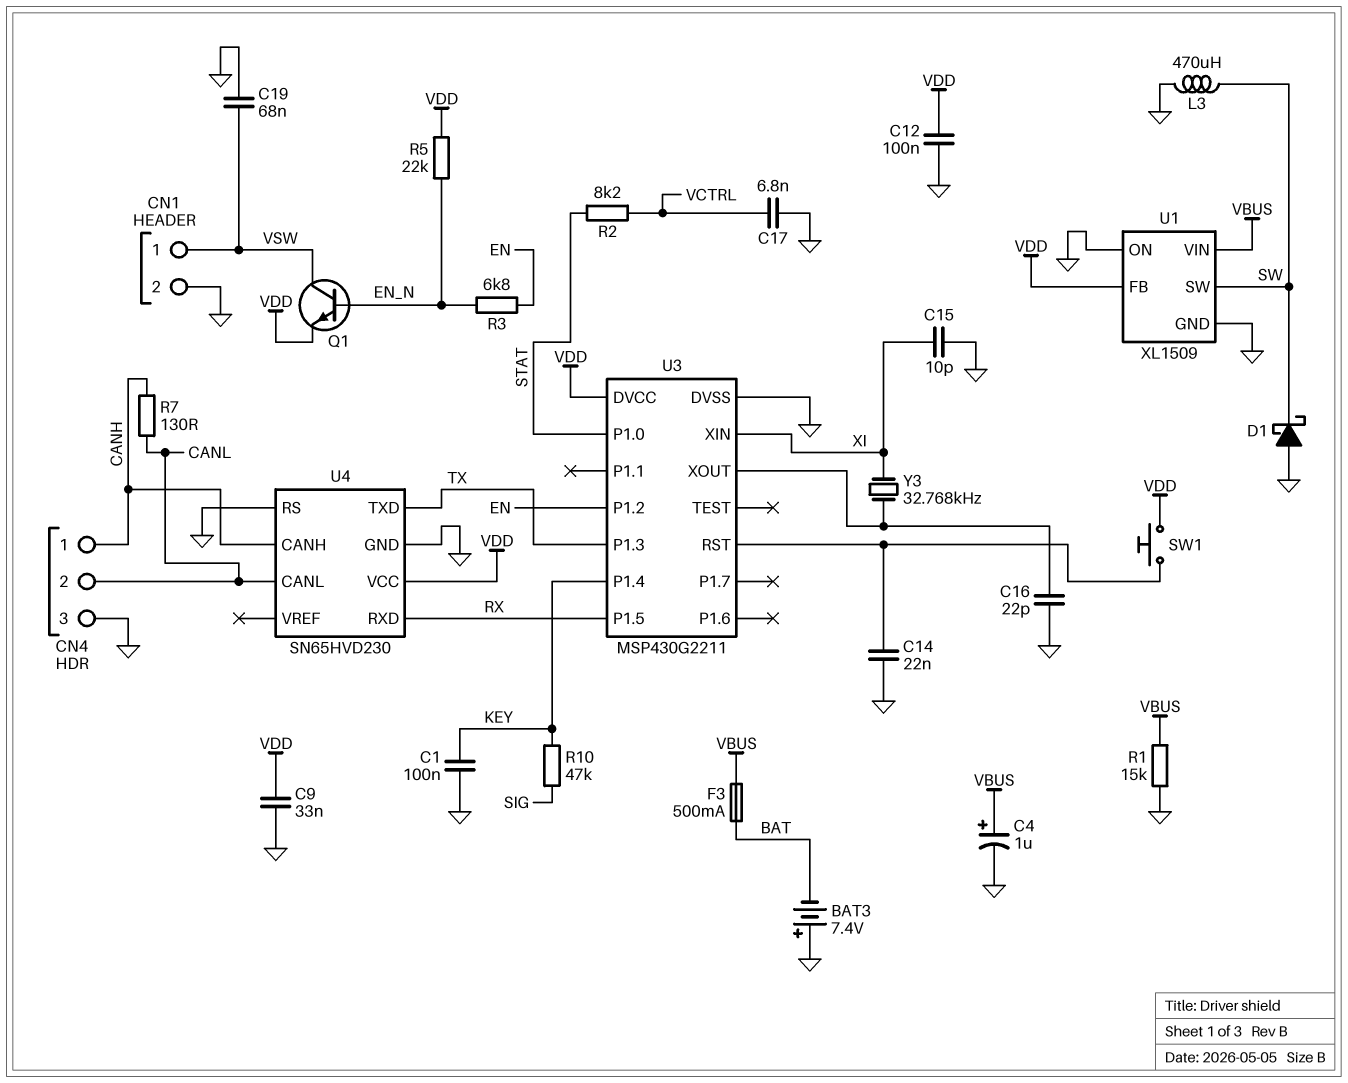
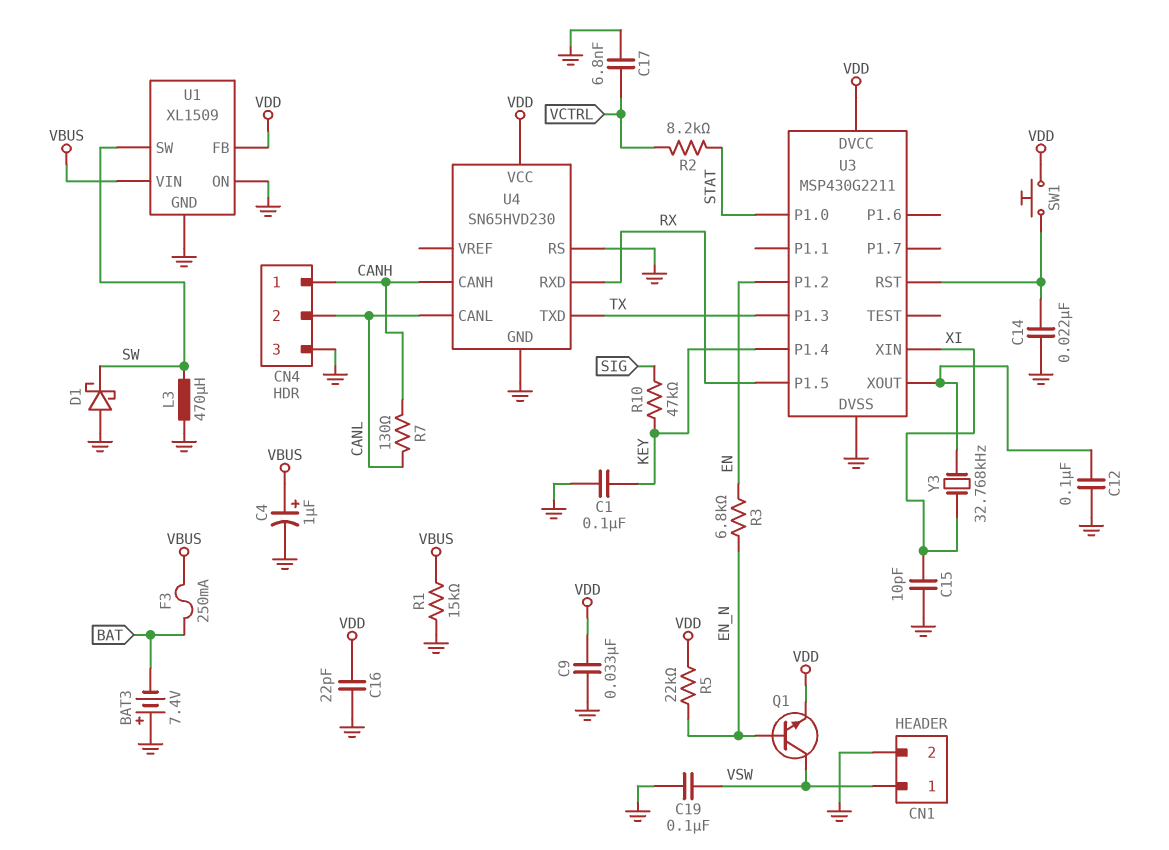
C12: 100nF (GND, VDD) -> 100nF (GND, U3/XOUT)
C16: 22pF (GND, U3/XOUT) -> 22pF (GND, VDD)
C19: 68nF (GND, VSW) -> 100nF (GND, VSW)
F3: 500mA (BAT, VBUS) -> 250mA (BAT, VBUS)

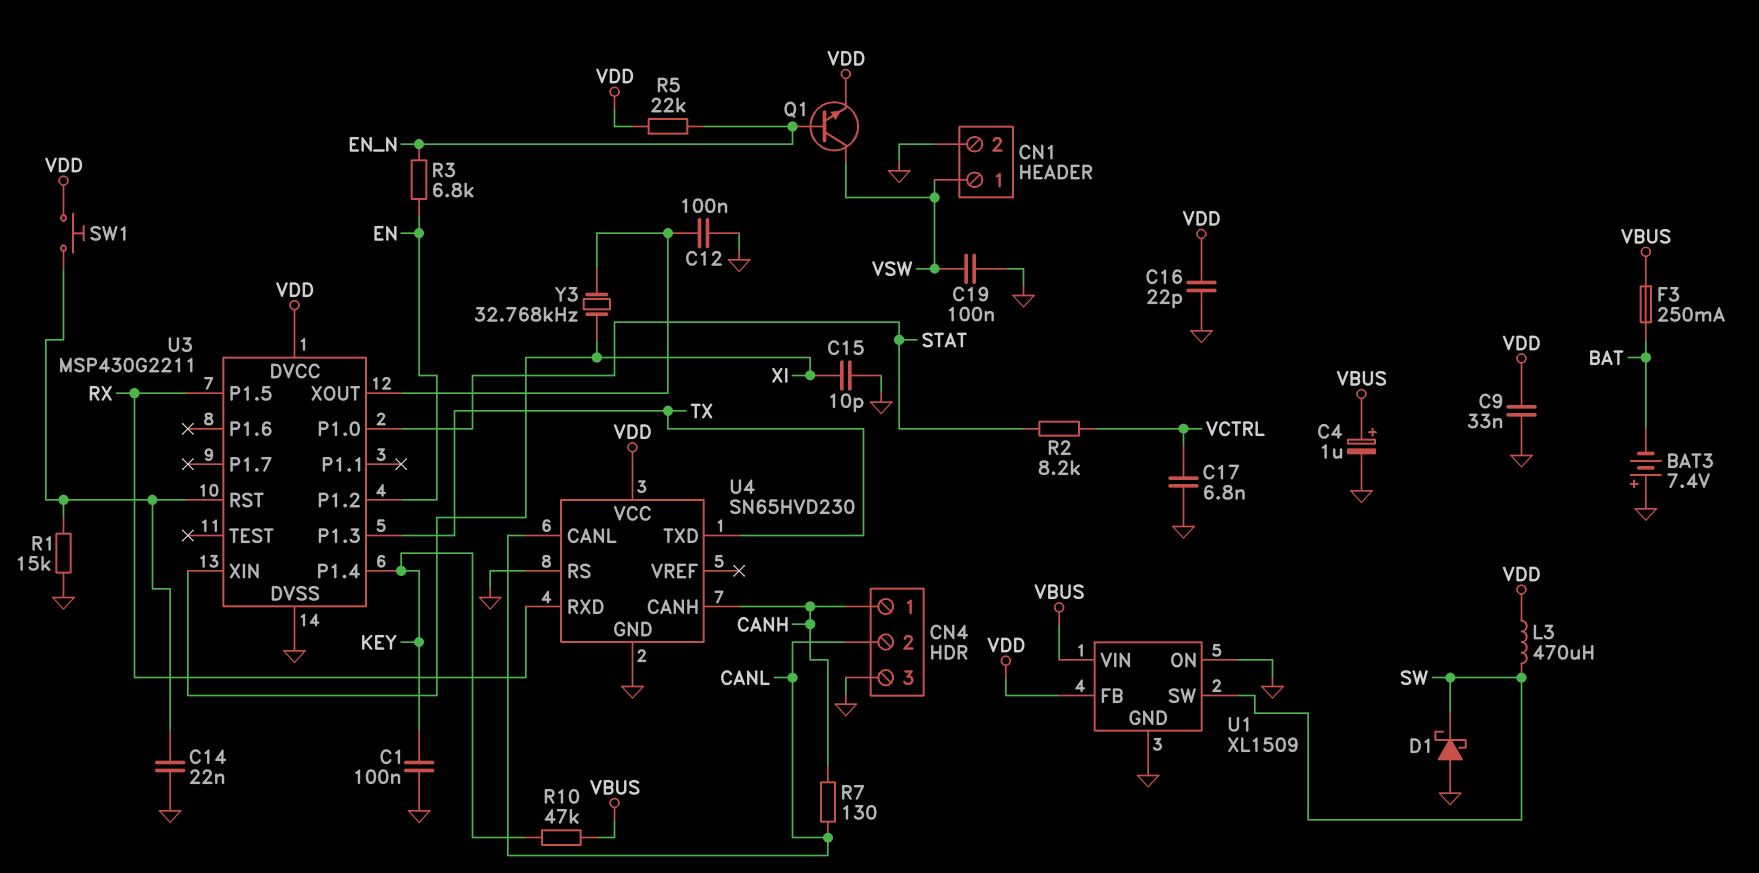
L3: 470uH (GND, SW) -> 470uH (SW, VDD)
R1: 15k (GND, VBUS) -> 15k (GND, U3/RST)
R10: 47k (KEY, SIG) -> 47k (KEY, VBUS)

